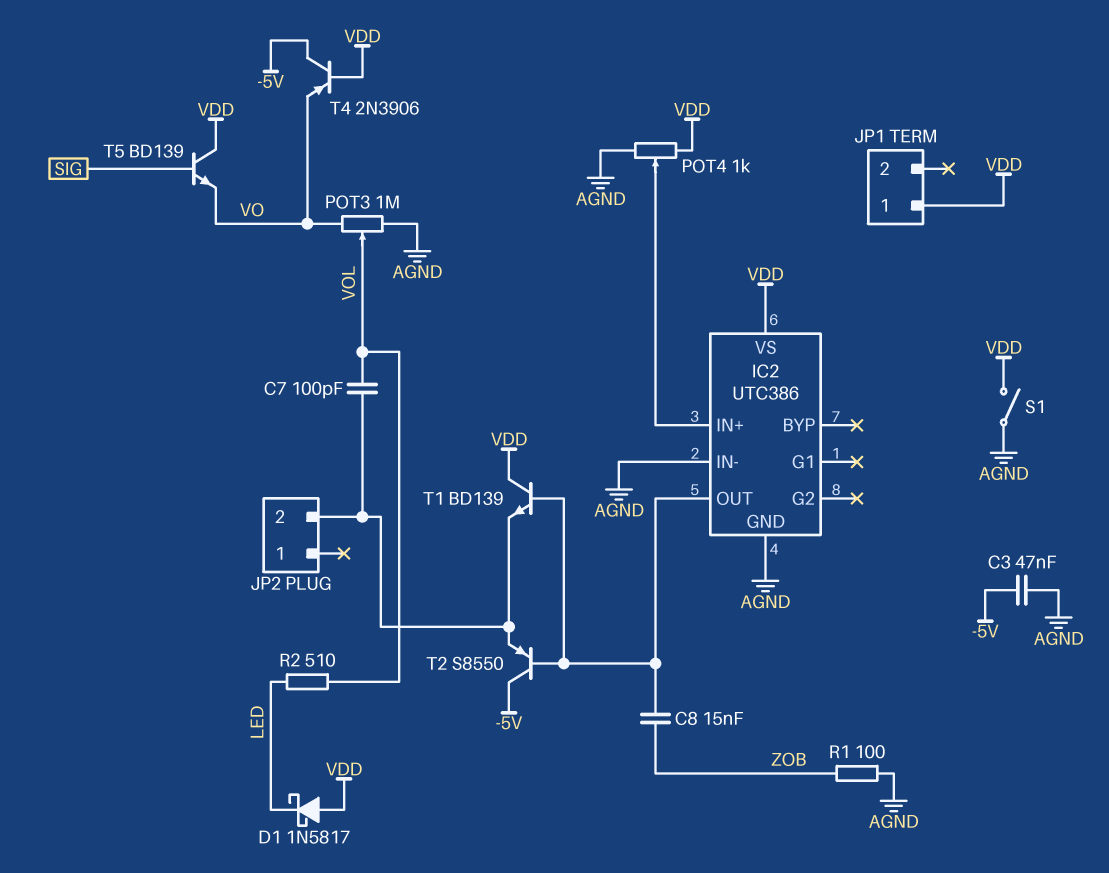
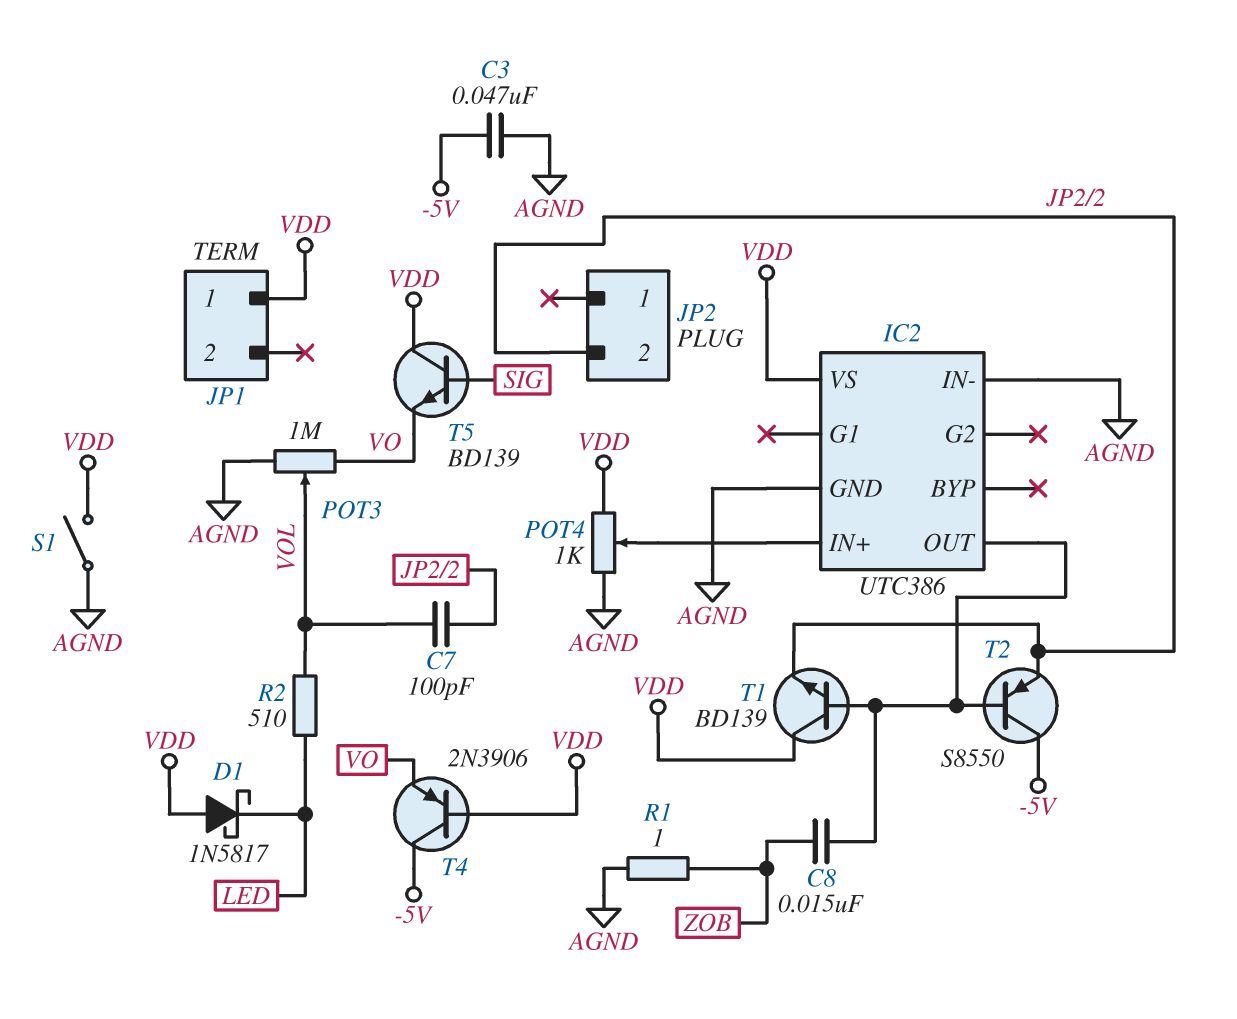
R1: 100 (AGND, ZOB) -> 1 (AGND, ZOB)

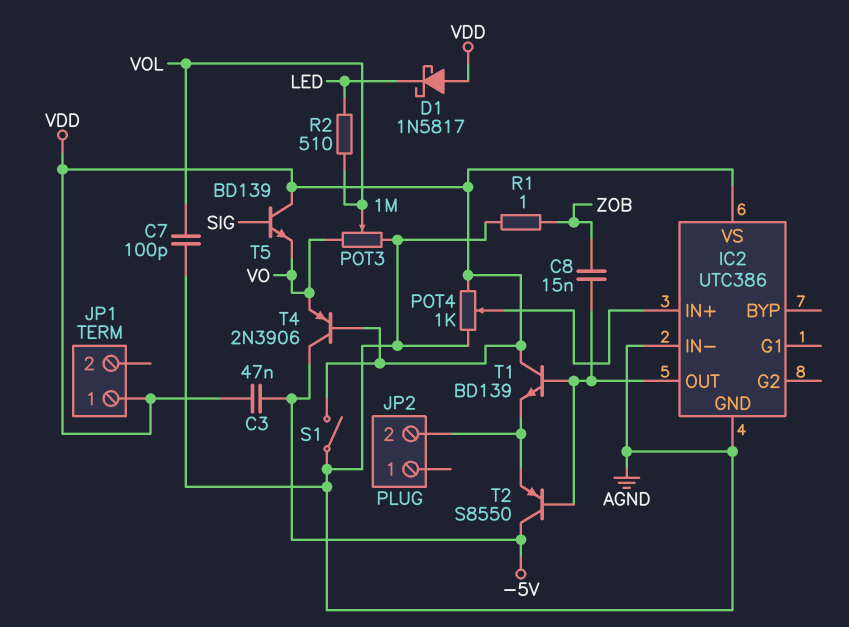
C3: 47nF (-5V, AGND) -> 47nF (-5V, VDD)
C7: 100pF (JP2/2, VOL) -> 100pF (AGND, VOL)

